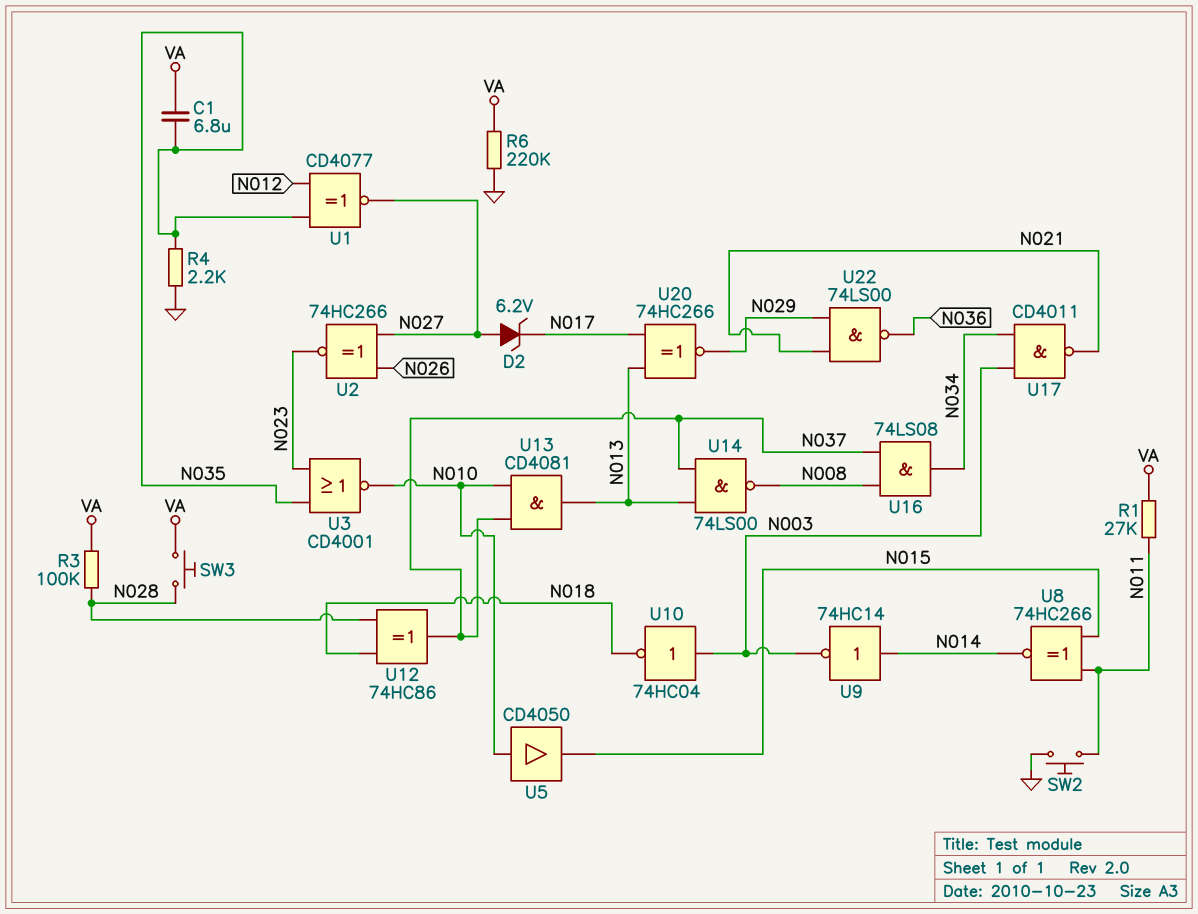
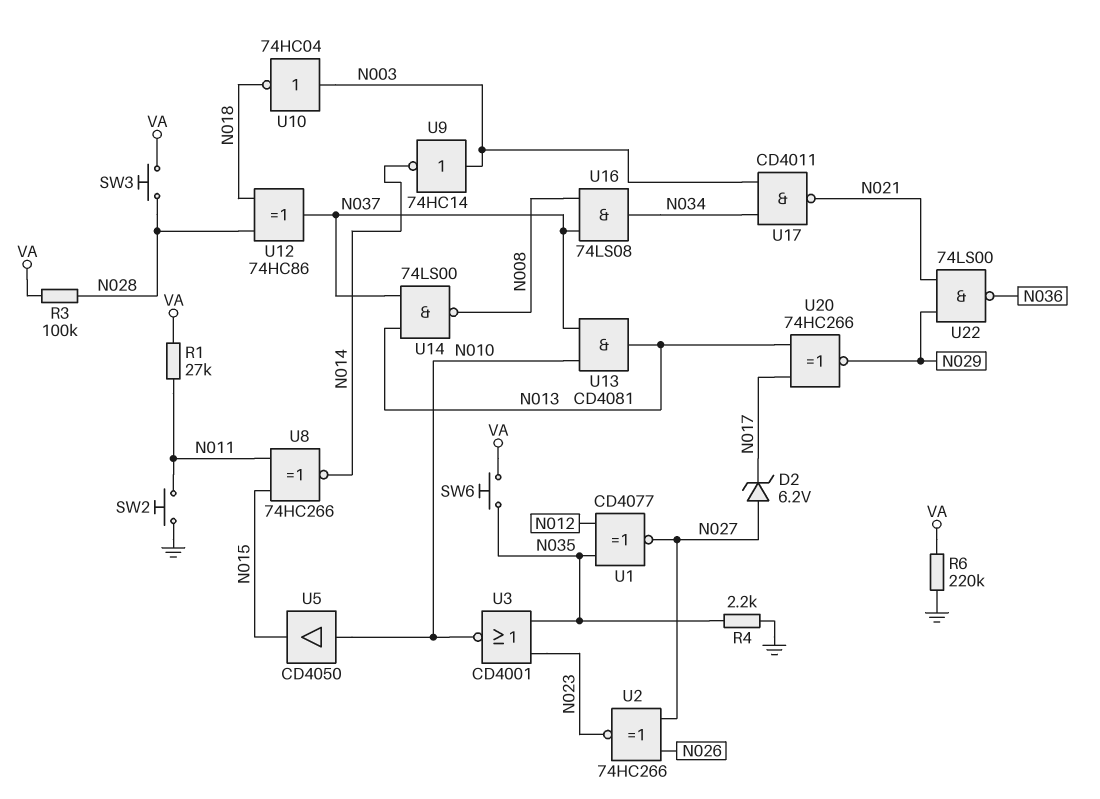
C1: 6.8uF (N035, VA) -> none
SW6: none -> button (N035, VA)
U9: NOT 74HC14 (in N014, out N003) -> NOT 74HC14 (in N003, out N014)

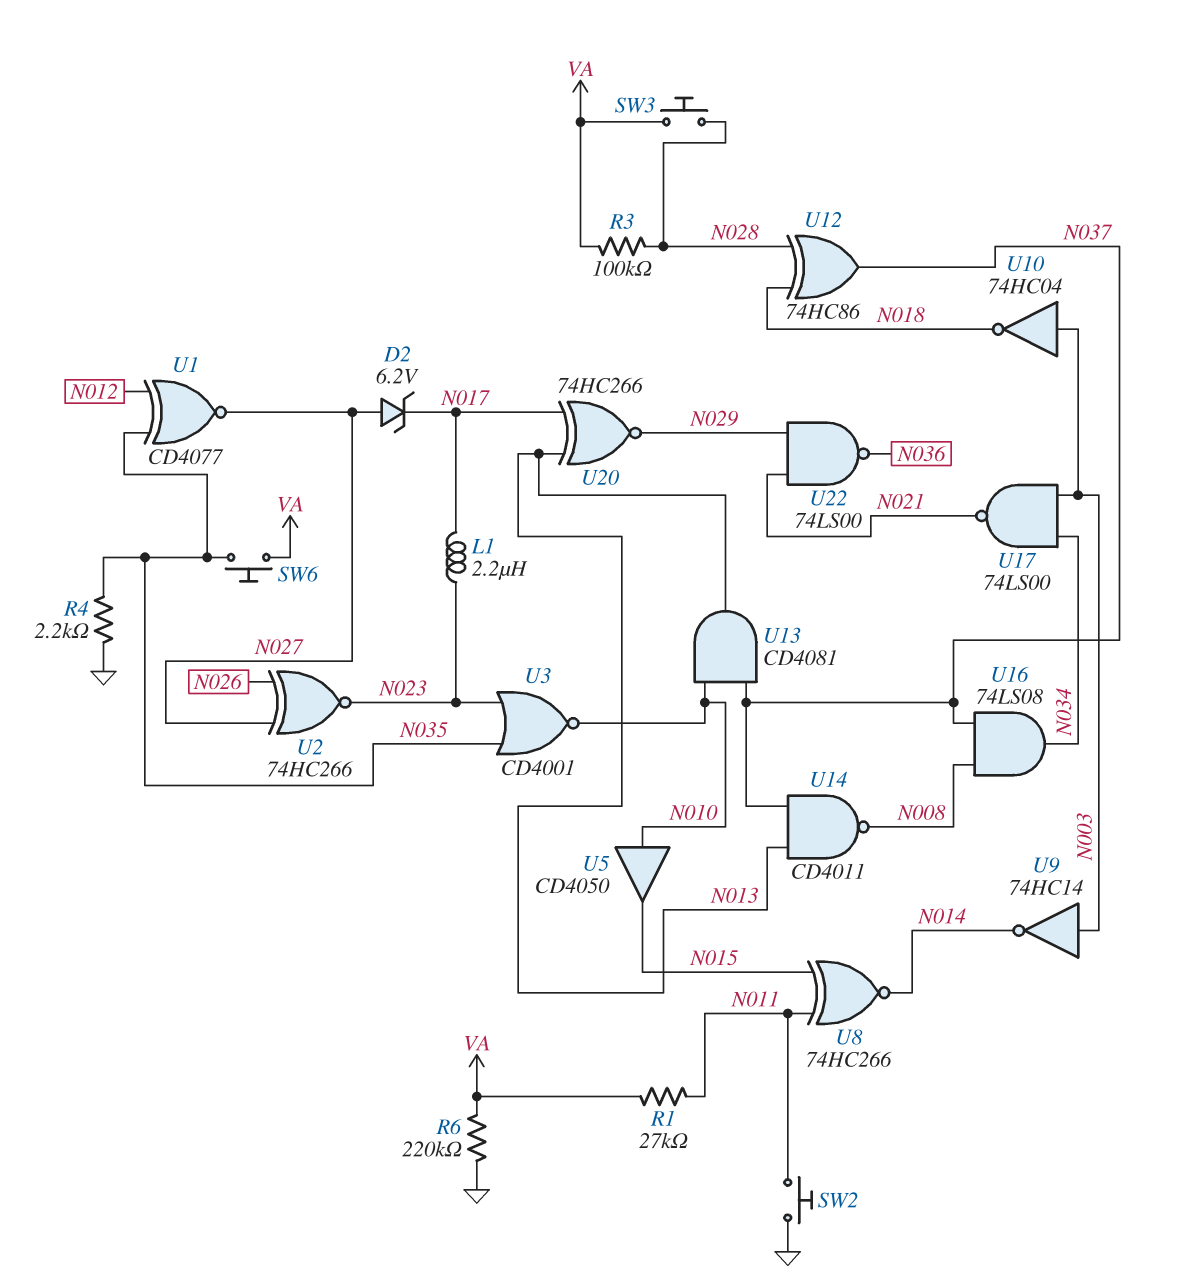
L1: none -> 2.2uH (N017, N023)
U14: NAND 74LS00 (in N013, in N037, out N008) -> NAND CD4011 (in N013, in N037, out N008)
U17: NAND CD4011 (in N003, in N034, out N021) -> NAND 74LS00 (in N003, in N034, out N021)

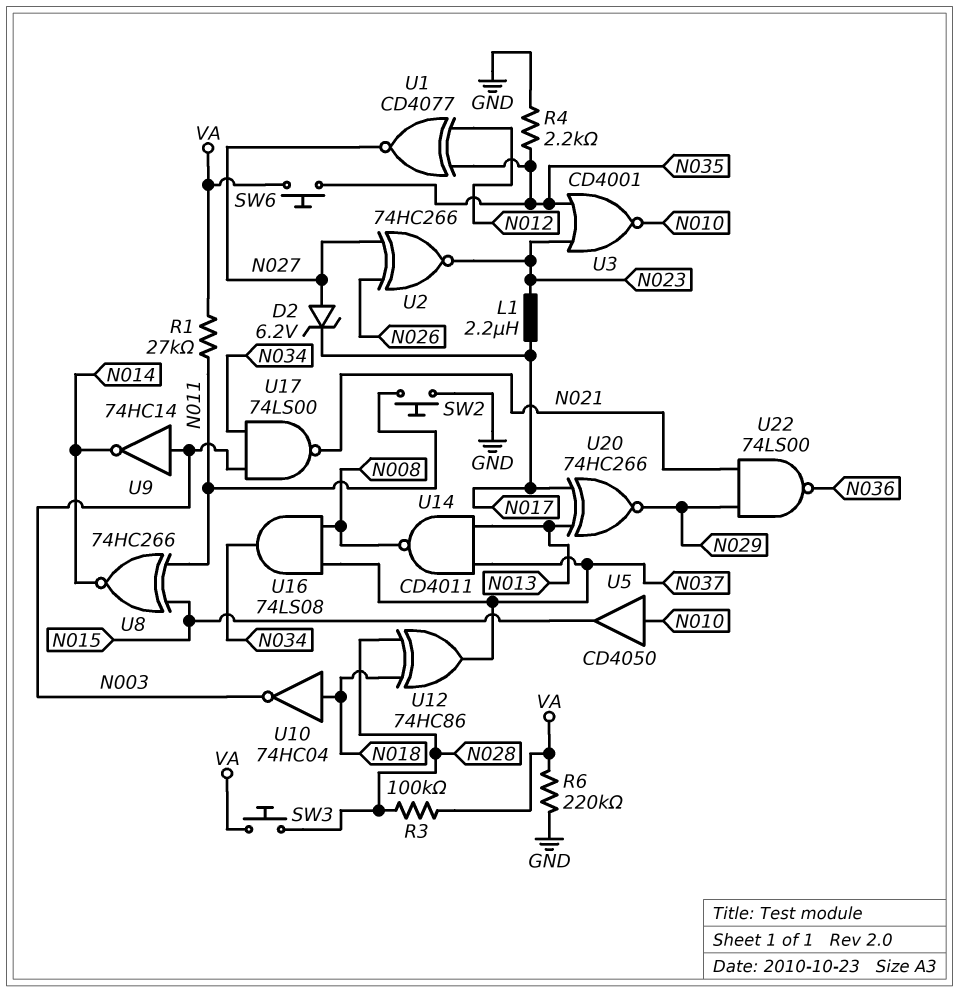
U10: NOT 74HC04 (in N003, out N018) -> NOT 74HC04 (in N018, out N003)
U13: AND CD4081 (in N010, in N037, out N013) -> none

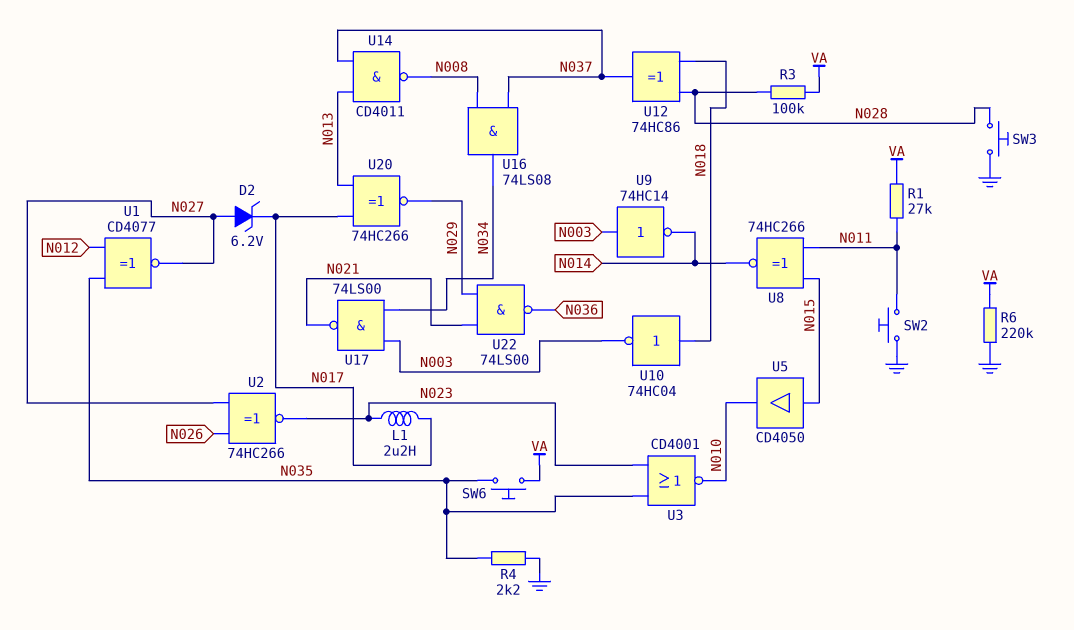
SW3: button (N028, VA) -> button (GND, N028)
U5: buffer CD4050 (in N010, out N015) -> buffer CD4050 (in N015, out N010)

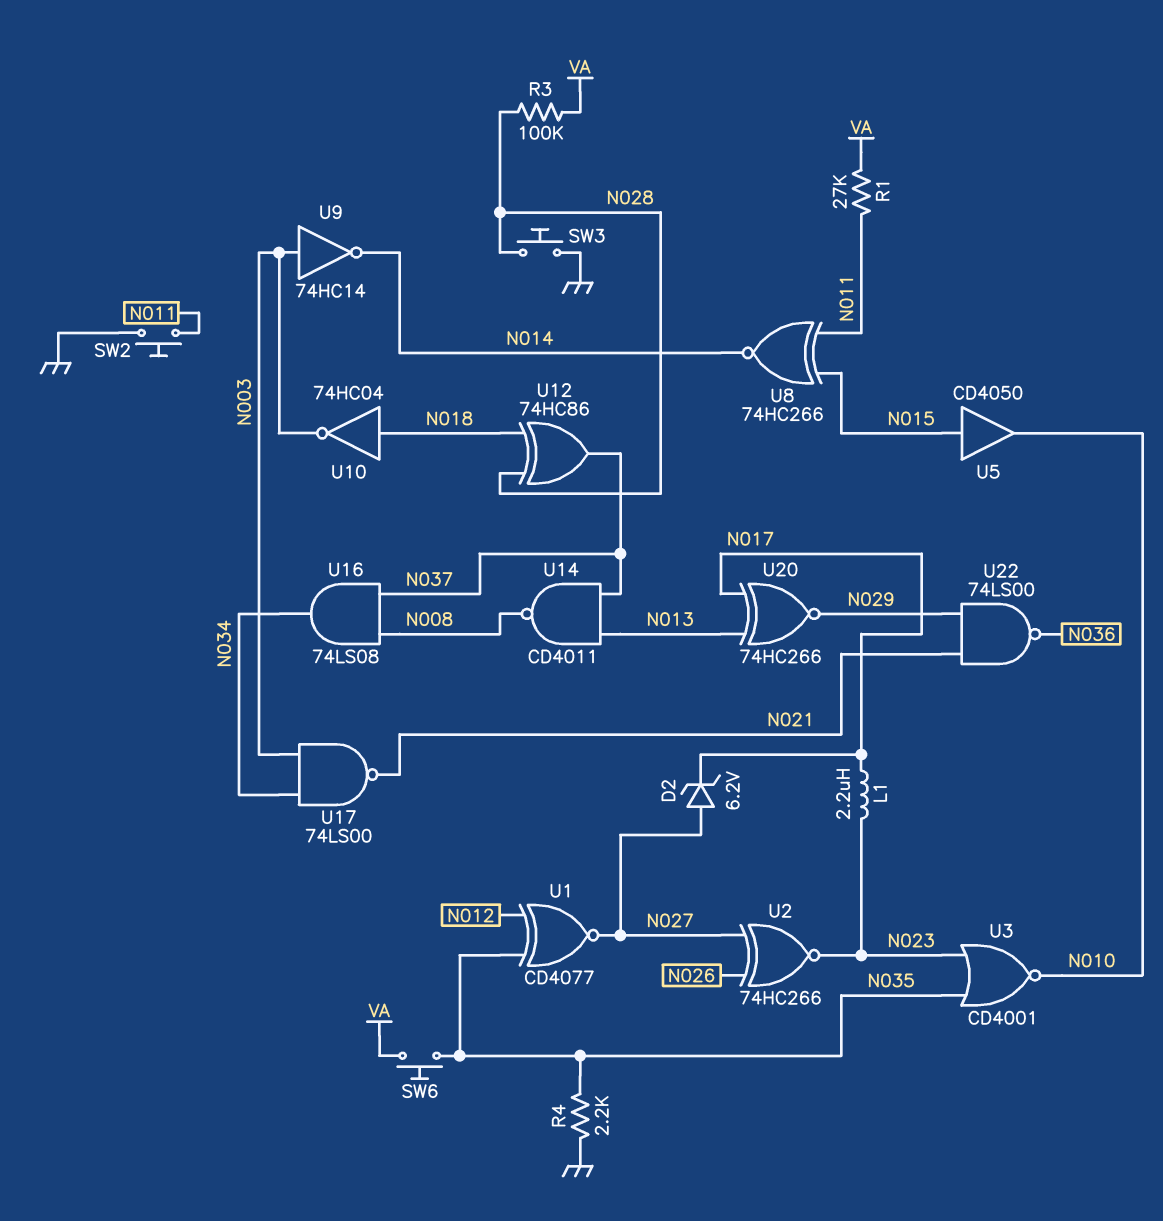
R6: 220k (GND, VA) -> none

